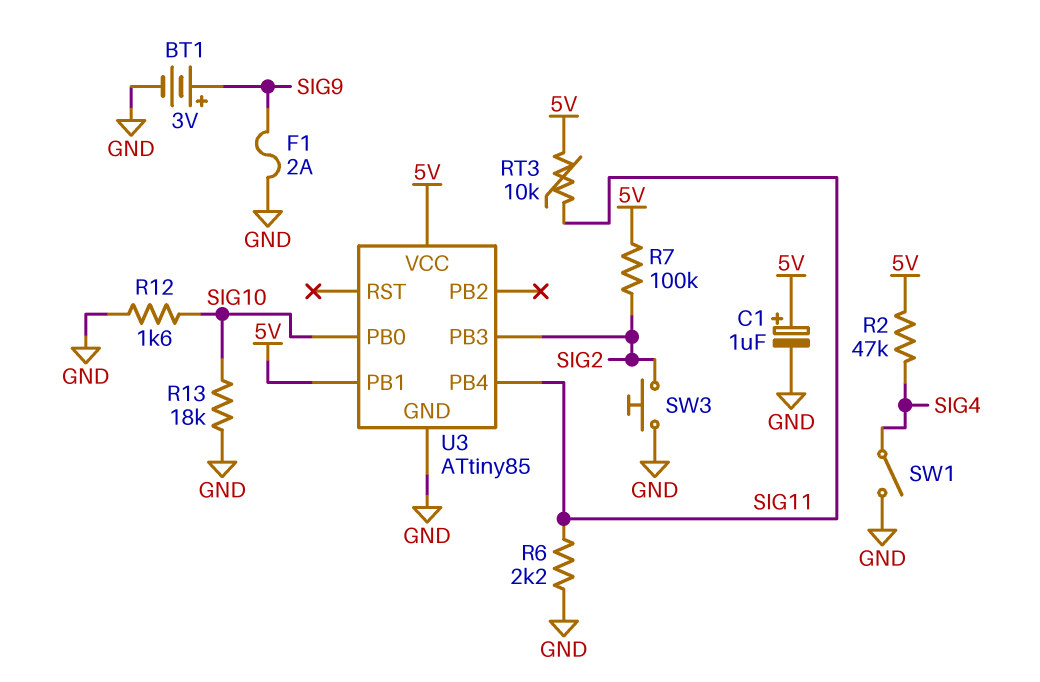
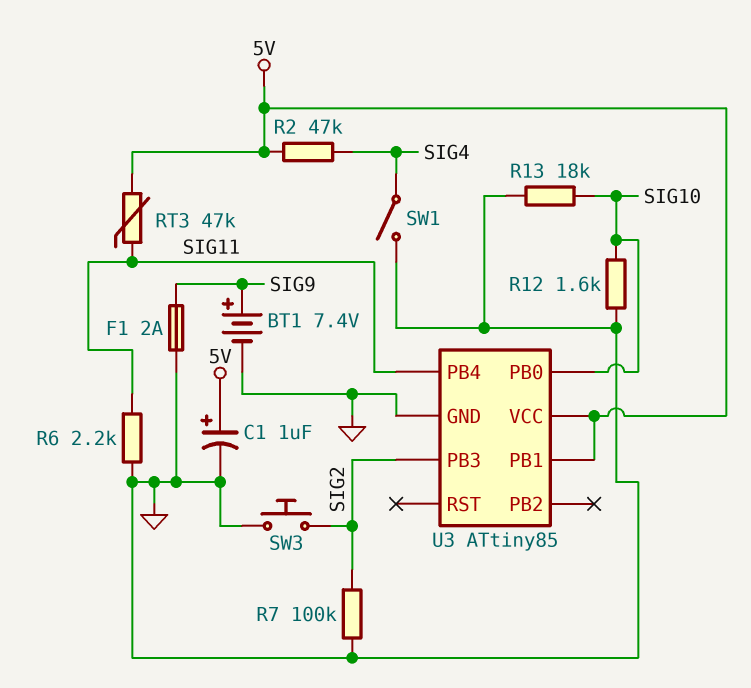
BT1: 3V (plus SIG9, minus GND) -> 7.4V (plus SIG9, minus GND)
R7: 100k (5V, SIG2) -> 100k (GND, SIG2)
RT3: 10k (5V, SIG11) -> 47k (5V, SIG11)

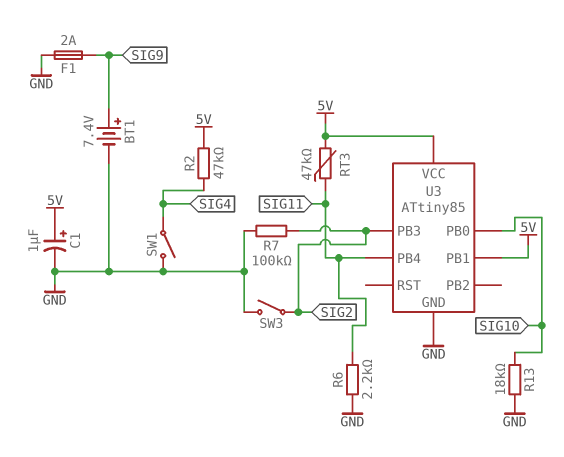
R12: 1.6k (GND, SIG10) -> none
SW3: button (GND, SIG2) -> switch (GND, SIG2)

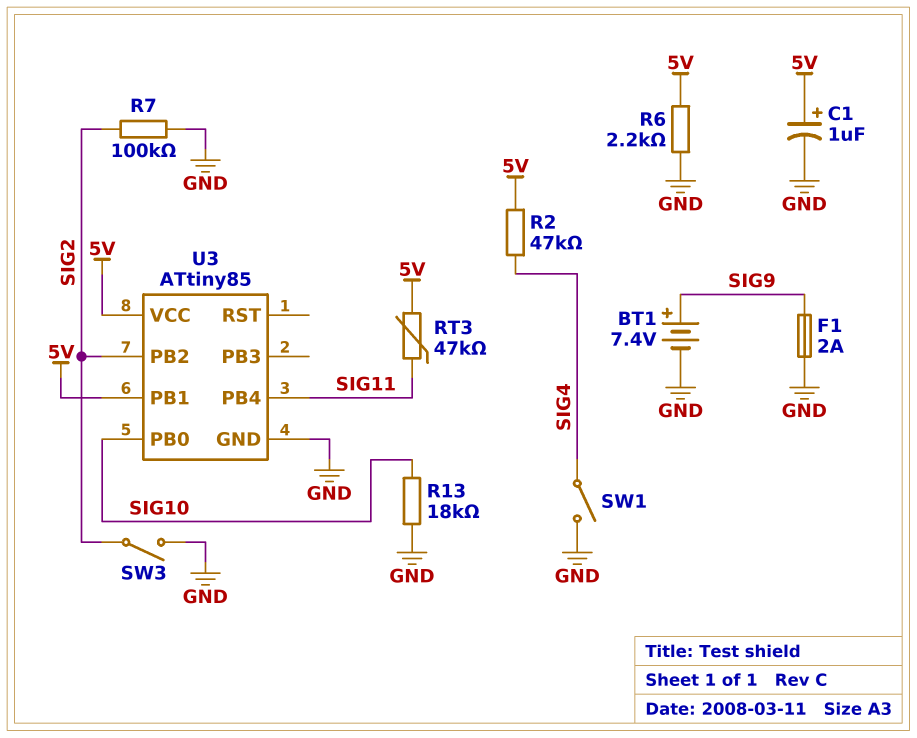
R6: 2.2k (GND, SIG11) -> 2.2k (5V, GND)
U3 pin PB2: none -> SIG2
U3 pin PB3: SIG2 -> none

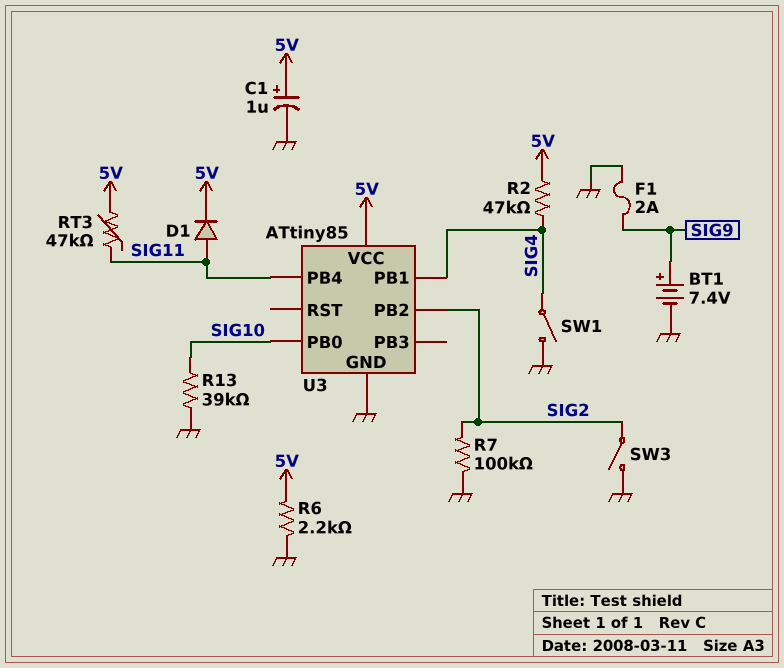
D1: none -> diode (A SIG11, K 5V)
R13: 18k (GND, SIG10) -> 39k (GND, SIG10)
U3 pin PB1: 5V -> SIG4

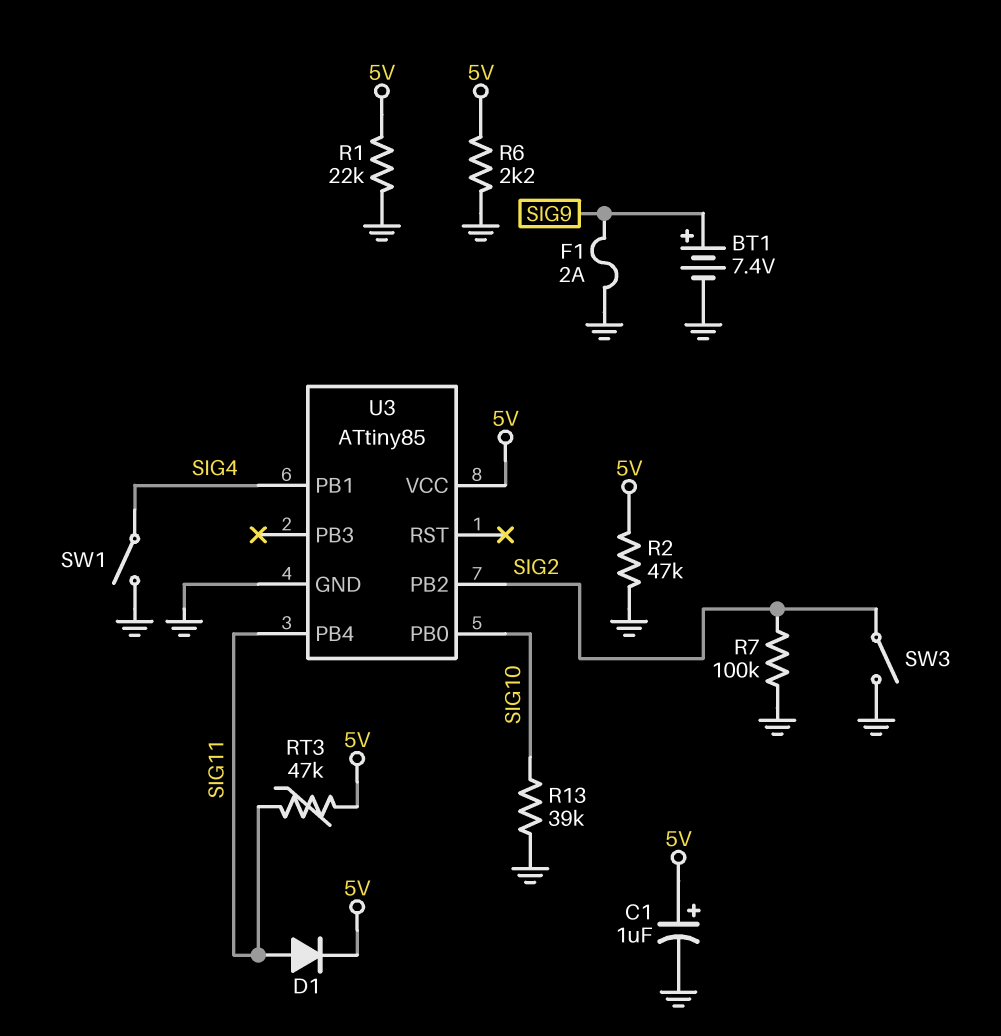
R1: none -> 22k (5V, GND)
R2: 47k (5V, SIG4) -> 47k (5V, GND)

